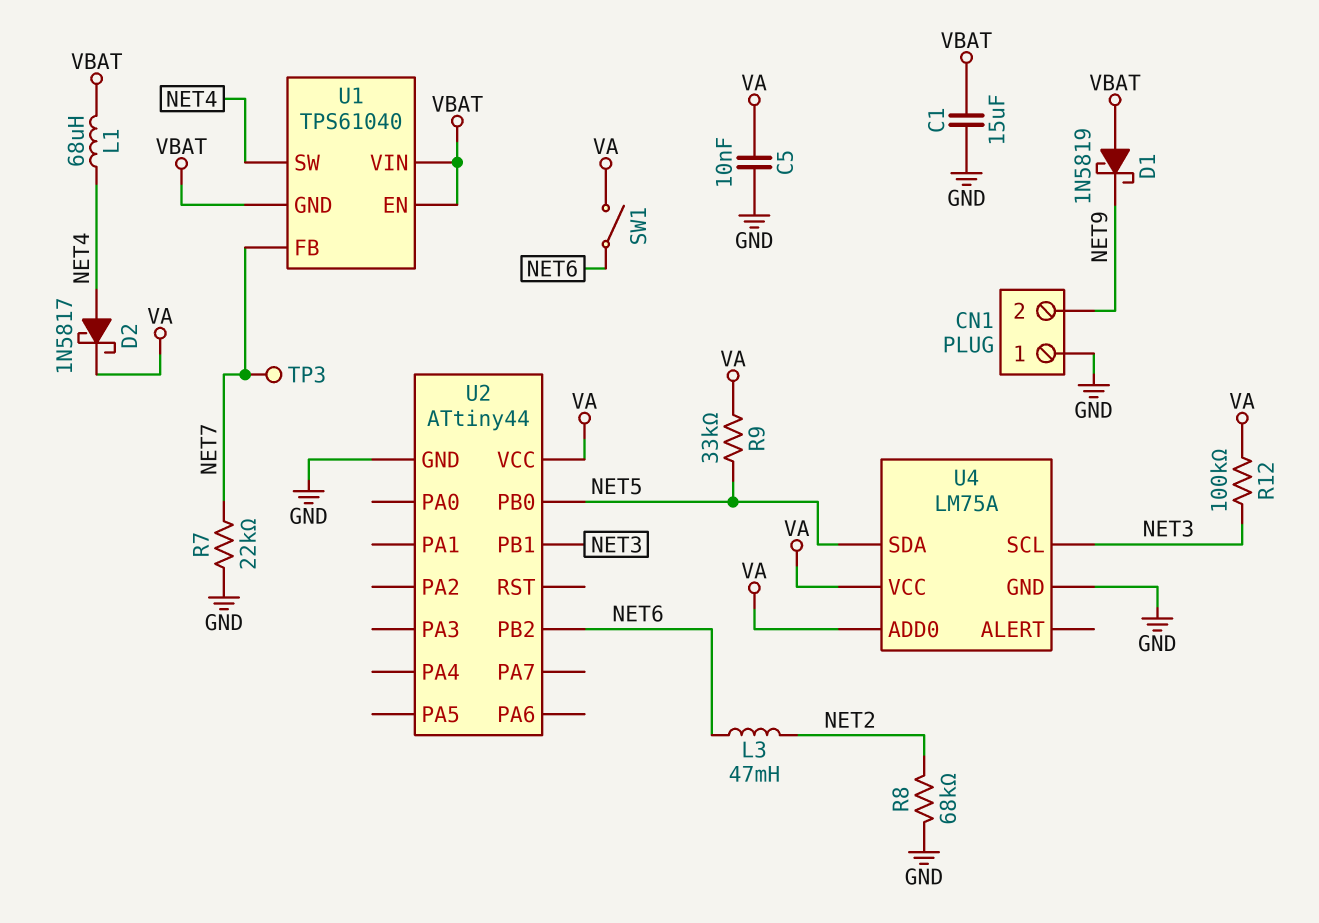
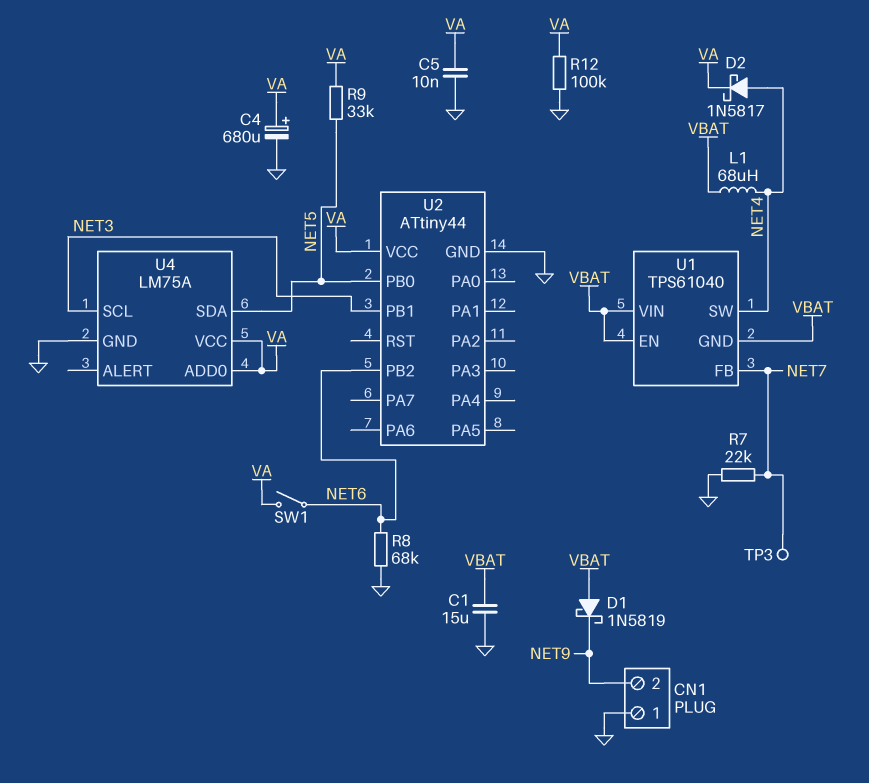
C4: none -> 680uF (plus VA, minus GND)
L3: 47mH (NET2, NET6) -> none
R8: 68k (GND, NET2) -> 68k (GND, NET6)
R12: 100k (NET3, VA) -> 100k (GND, VA)

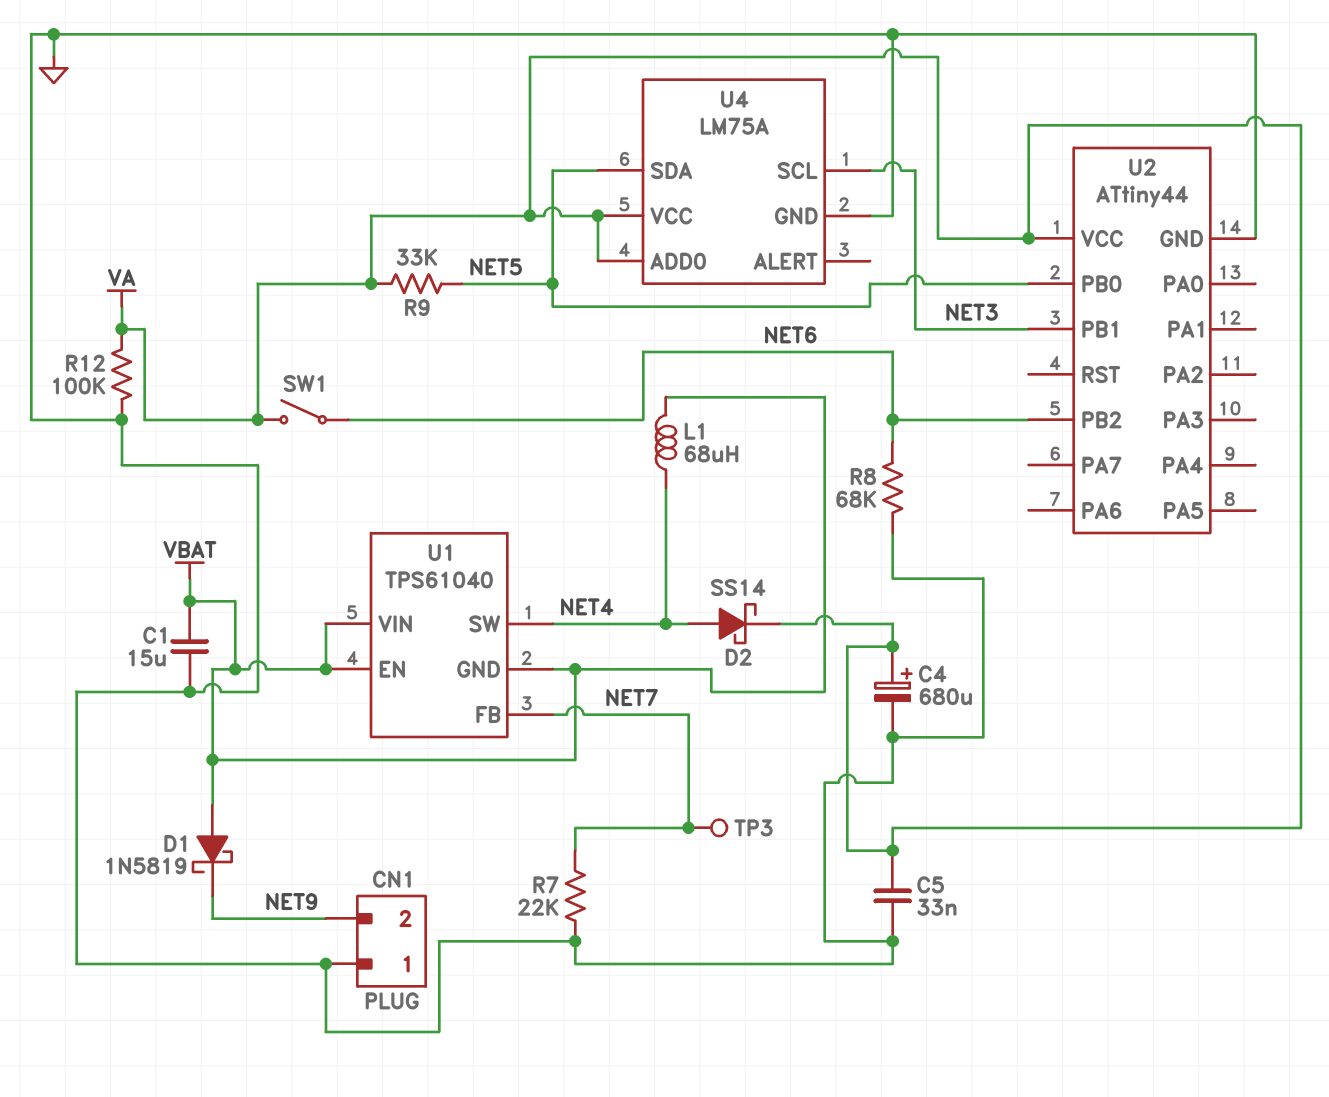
C5: 10nF (GND, VA) -> 33nF (GND, VA)
D2: schottky 1N5817 (A NET4, K VA) -> schottky SS14 (A NET4, K VA)

